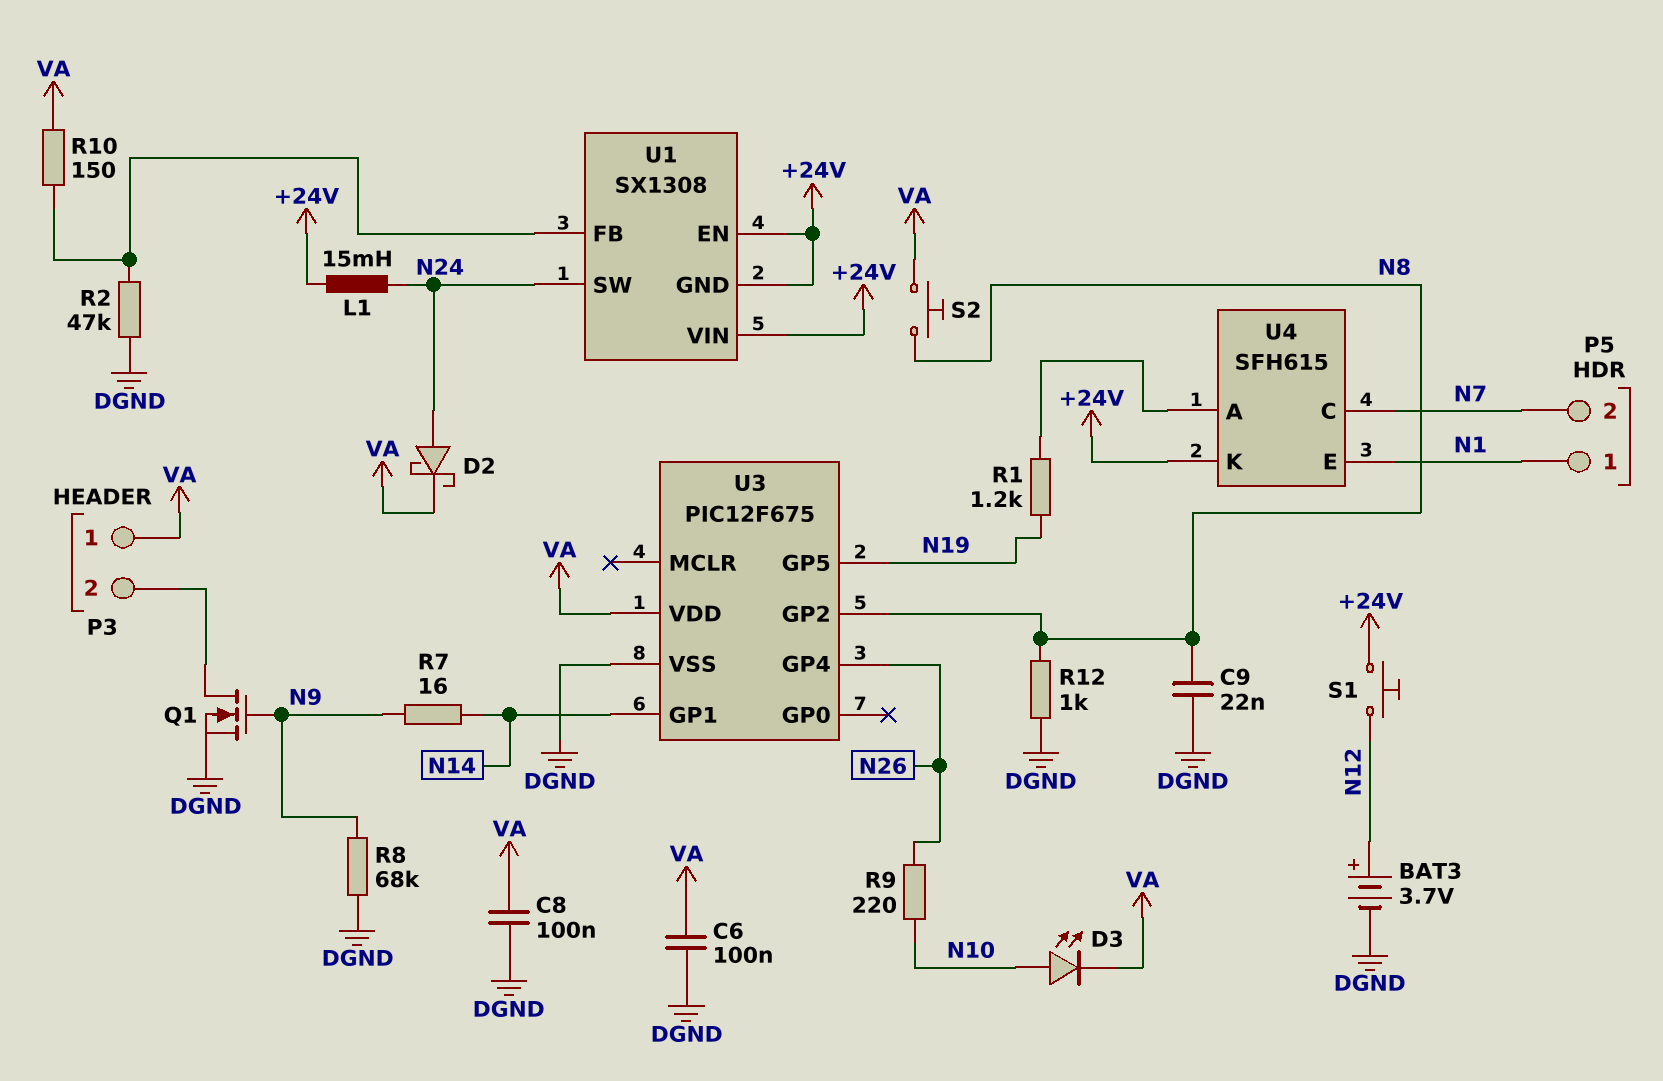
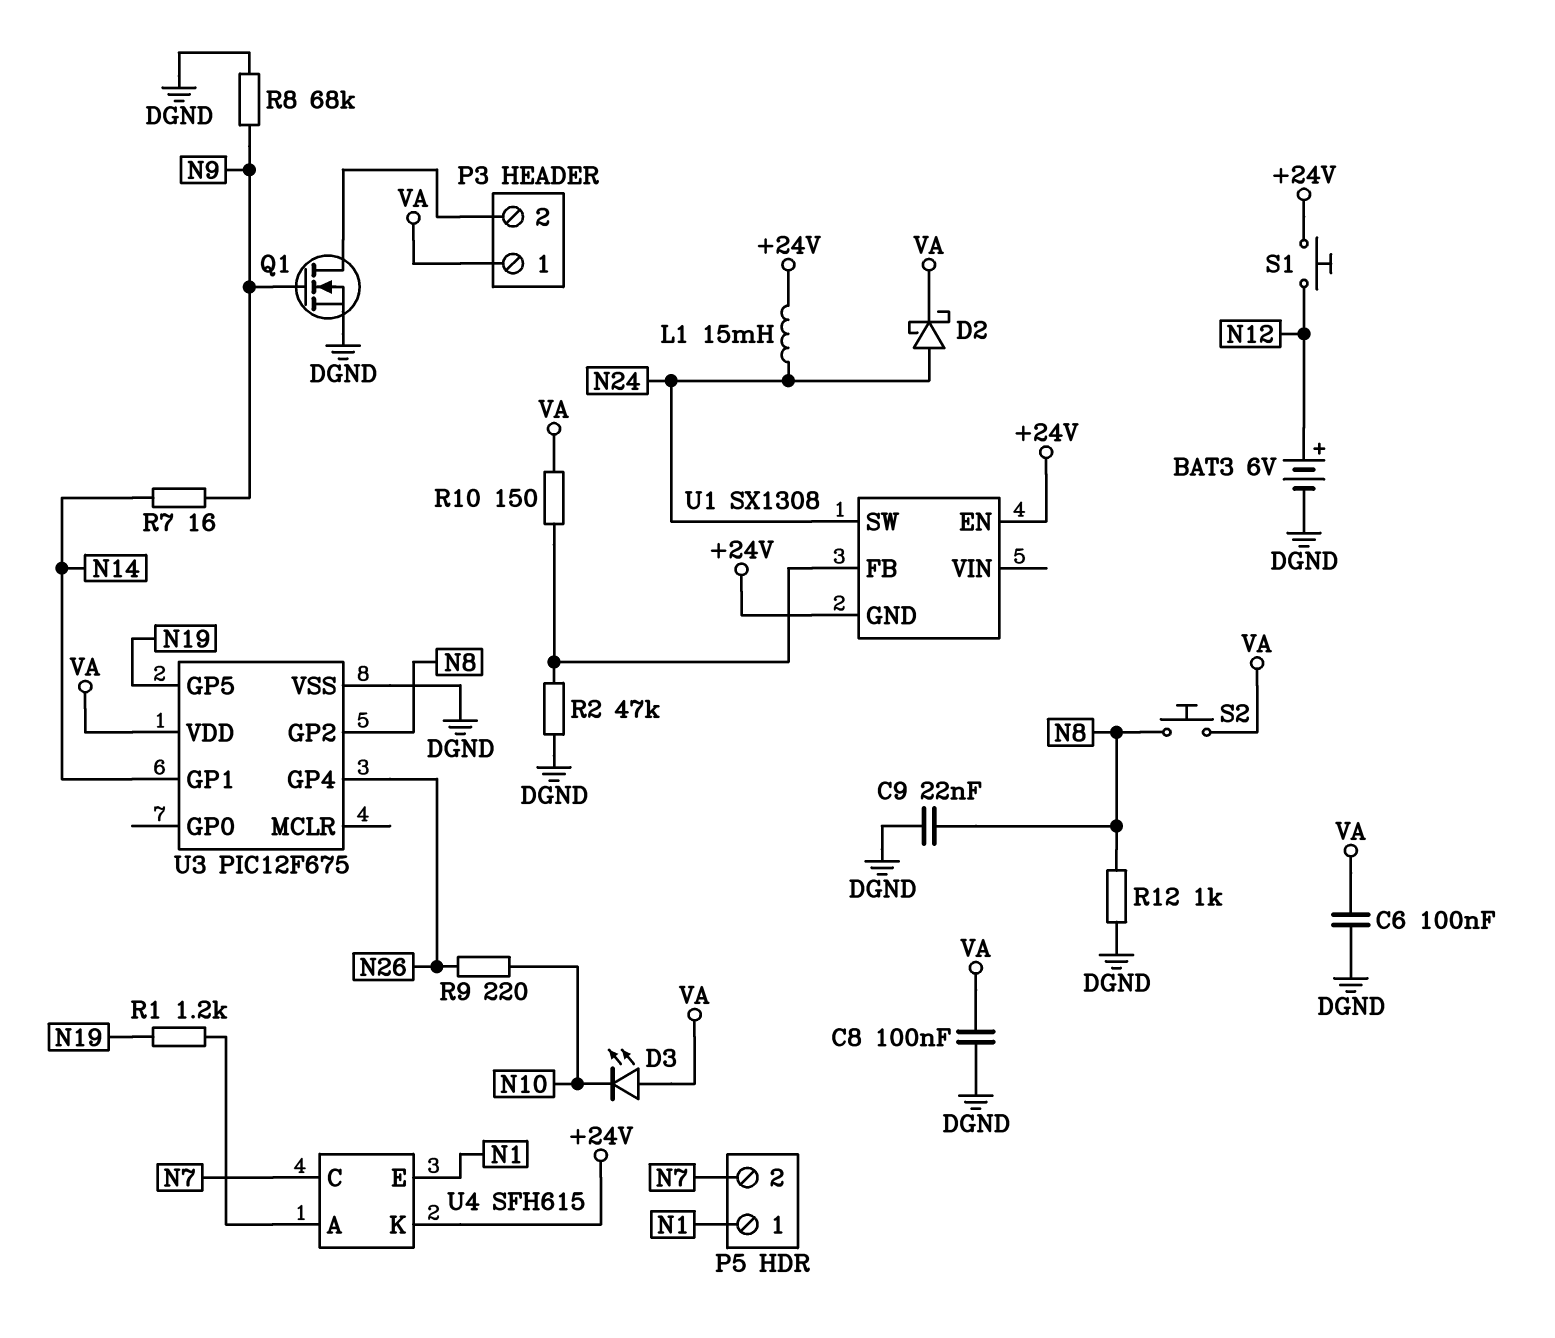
BAT3: 3.7V (plus N12, minus DGND) -> 6V (plus N12, minus DGND)
D3: LED (A N10, K VA) -> LED (A VA, K N10)
U1 pin VIN: +24V -> none

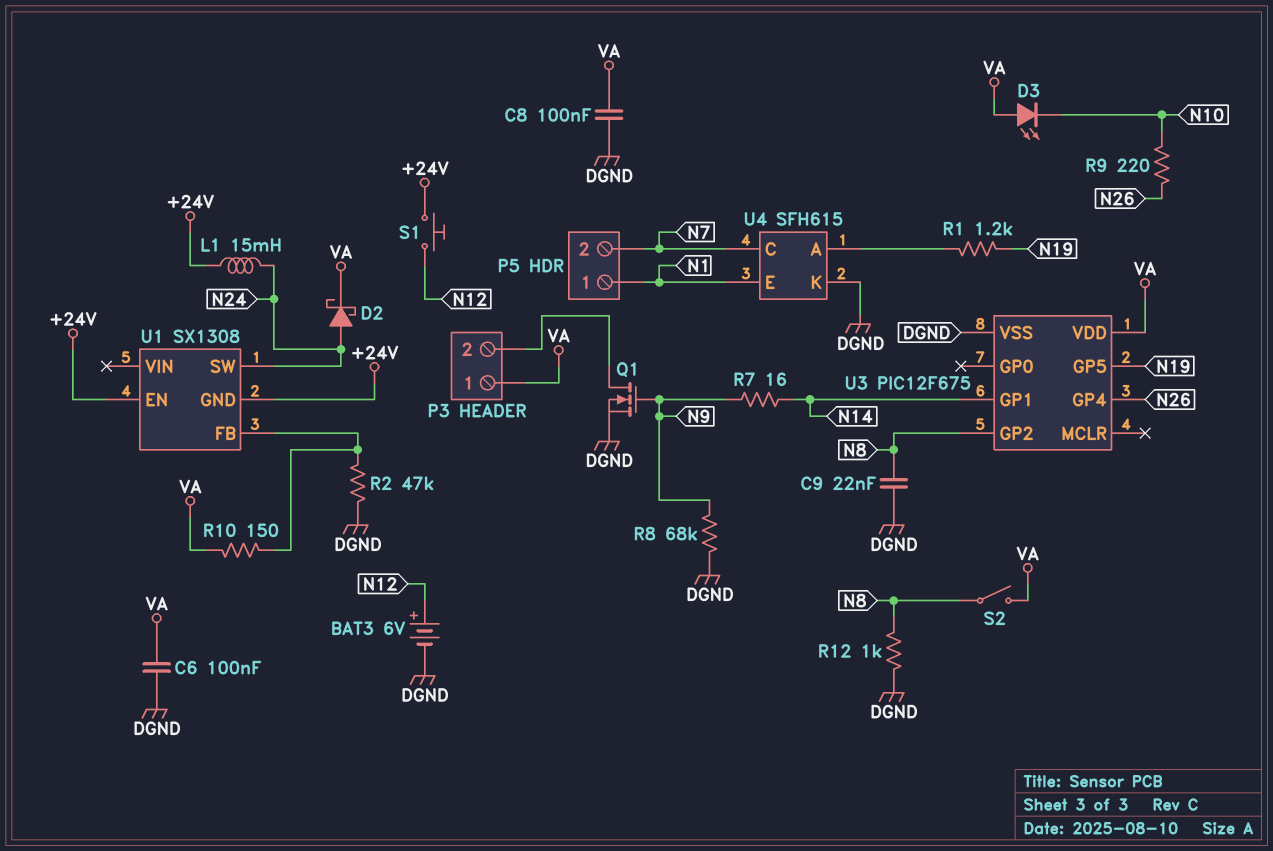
S2: button (N8, VA) -> switch (N8, VA)
U4 pin K: +24V -> DGND

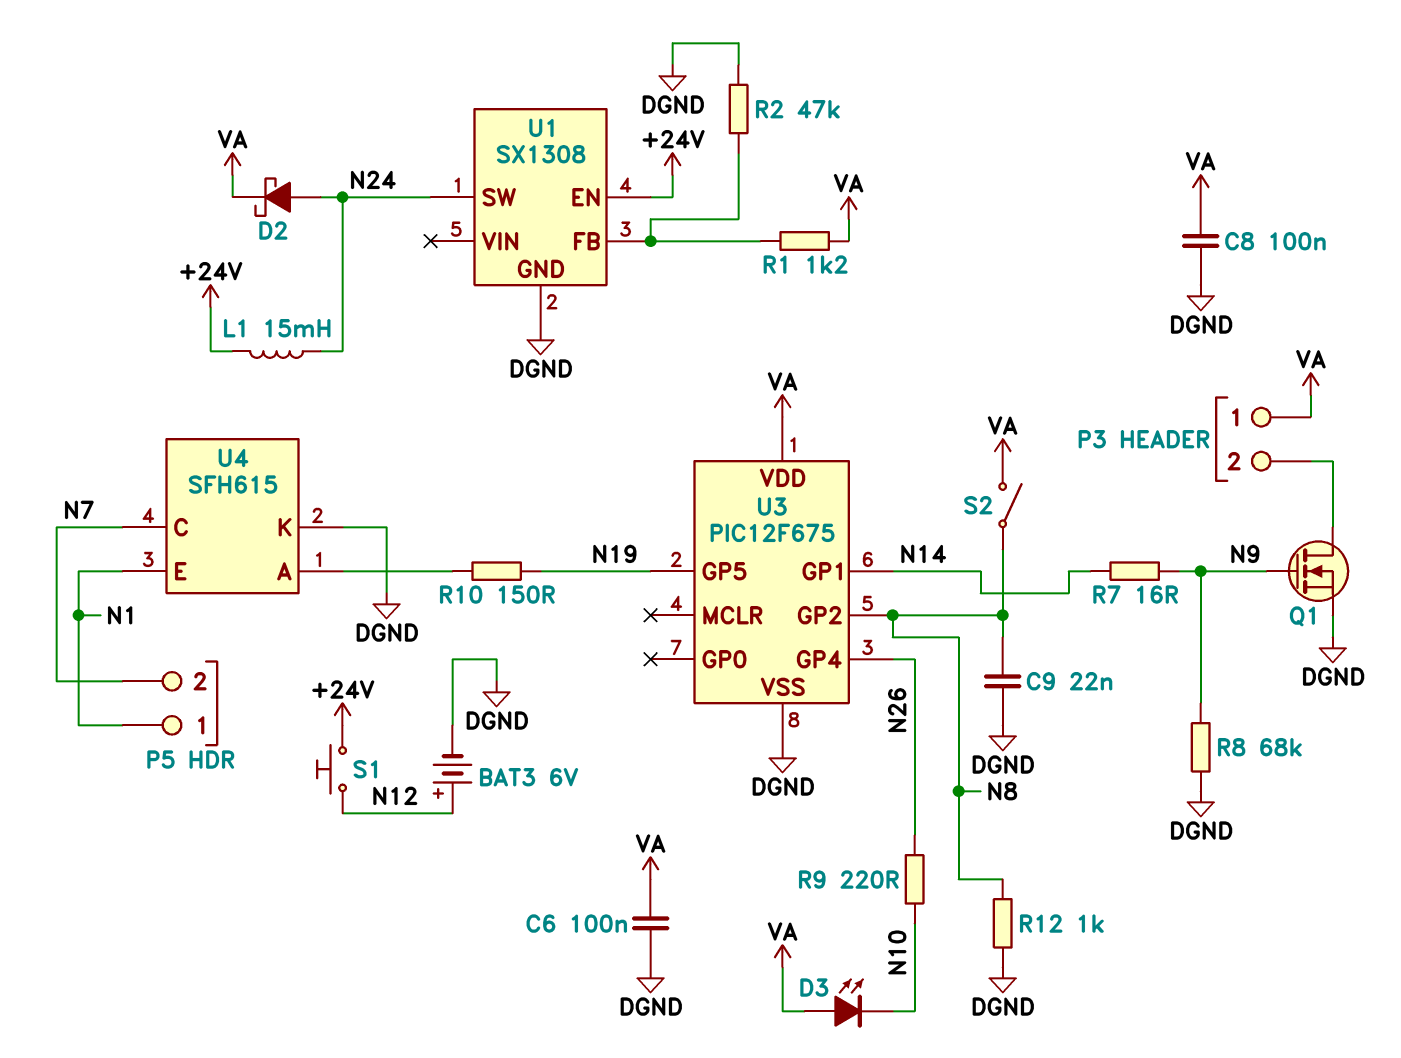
R1: 1.2k (N19, U4/A) -> 1.2k (U1/FB, VA)
R10: 150 (U1/FB, VA) -> 150 (N19, U4/A)
U1 pin GND: +24V -> DGND

